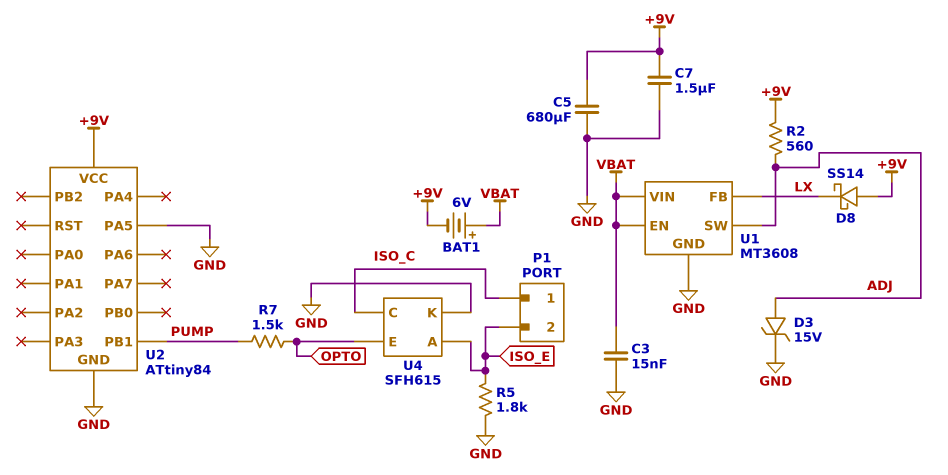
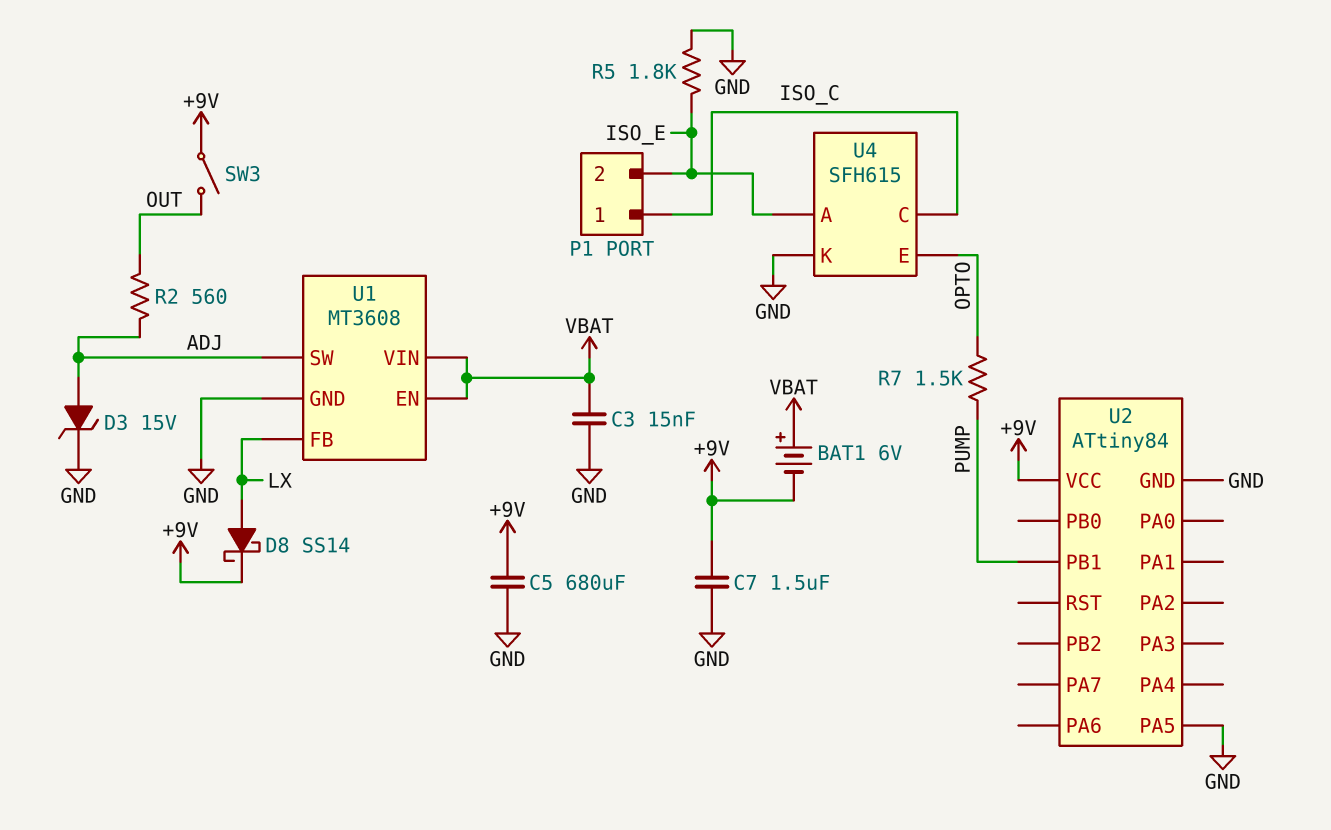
D8: schottky SS14 (A +9V, K LX) -> schottky SS14 (A LX, K +9V)
R2: 560 (+9V, ADJ) -> 560 (ADJ, OUT)
SW3: none -> switch (+9V, OUT)

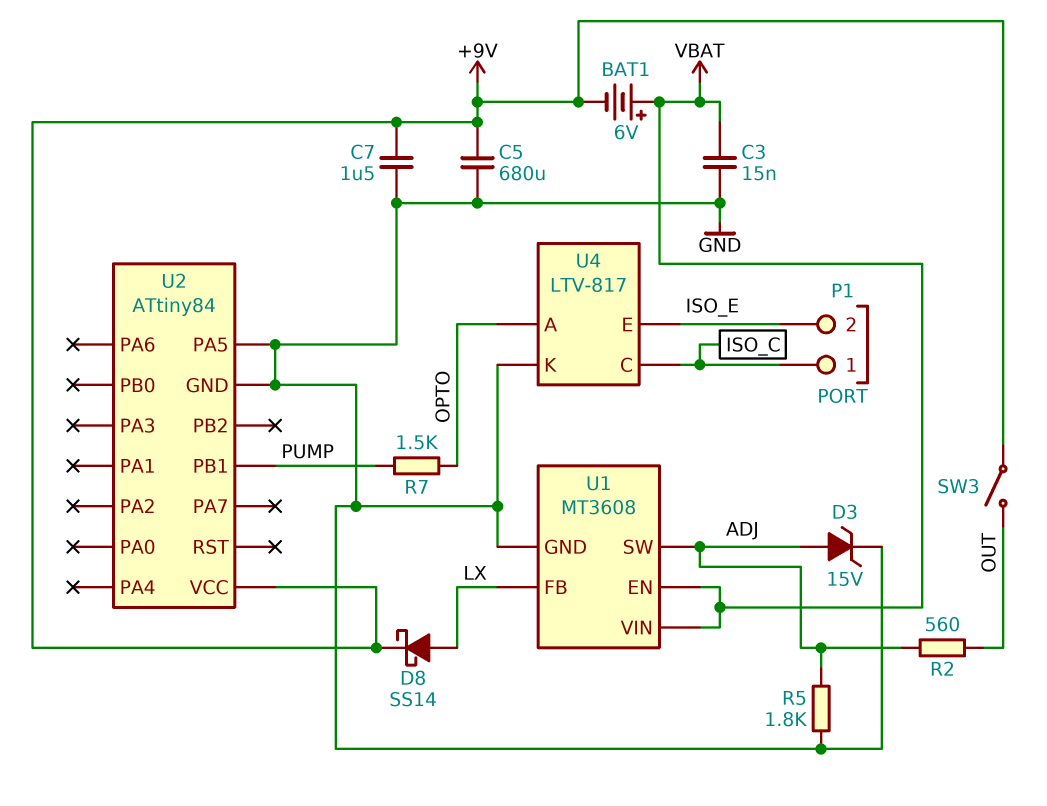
R5: 1.8k (GND, ISO_E) -> 1.8k (ADJ, GND)
U4: SFH615 -> LTV-817
U4 pin A: ISO_E -> OPTO
U4 pin E: OPTO -> ISO_E

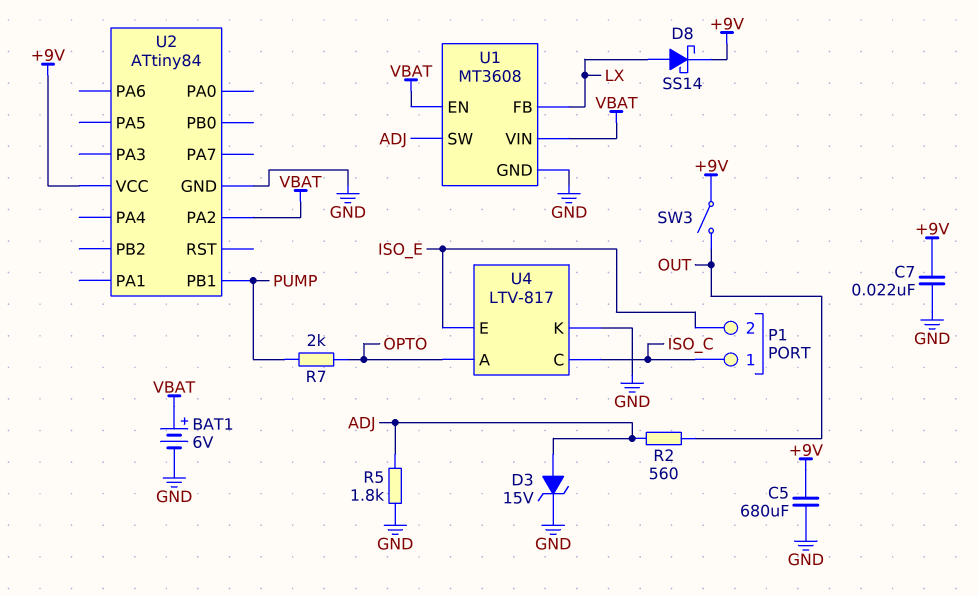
BAT1: 6V (plus VBAT, minus +9V) -> 6V (plus VBAT, minus GND)
C3: 15nF (GND, VBAT) -> none
C7: 1.5uF (+9V, GND) -> 22nF (+9V, GND)
R7: 1.5k (OPTO, PUMP) -> 2k (OPTO, PUMP)
U2 pin PA2: none -> VBAT
U2 pin PA5: GND -> none

